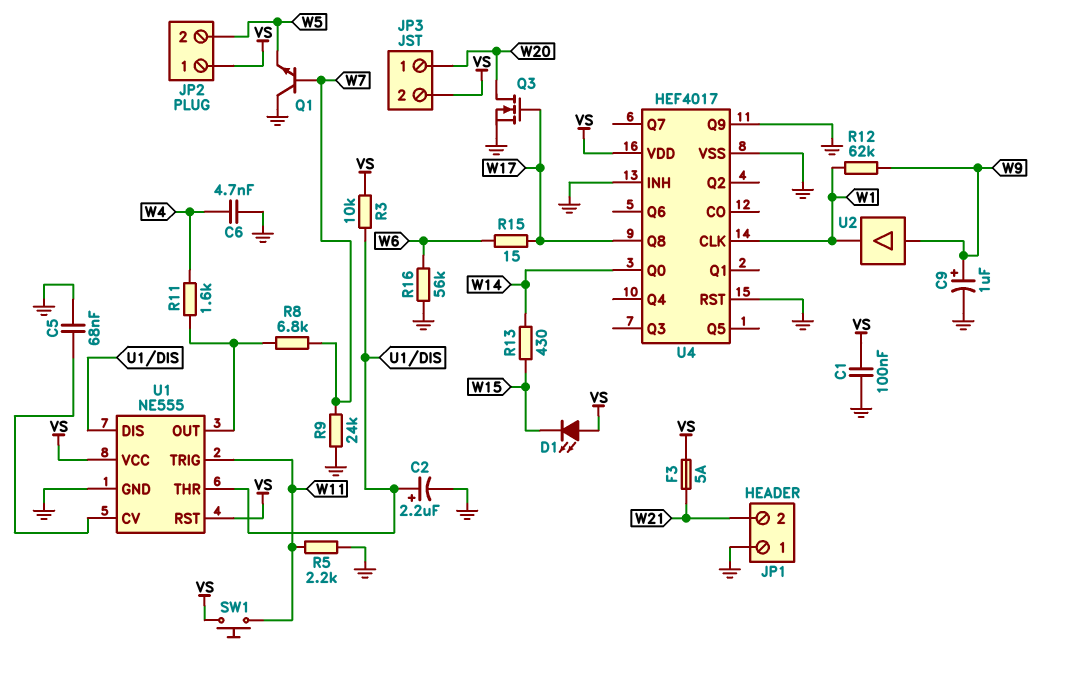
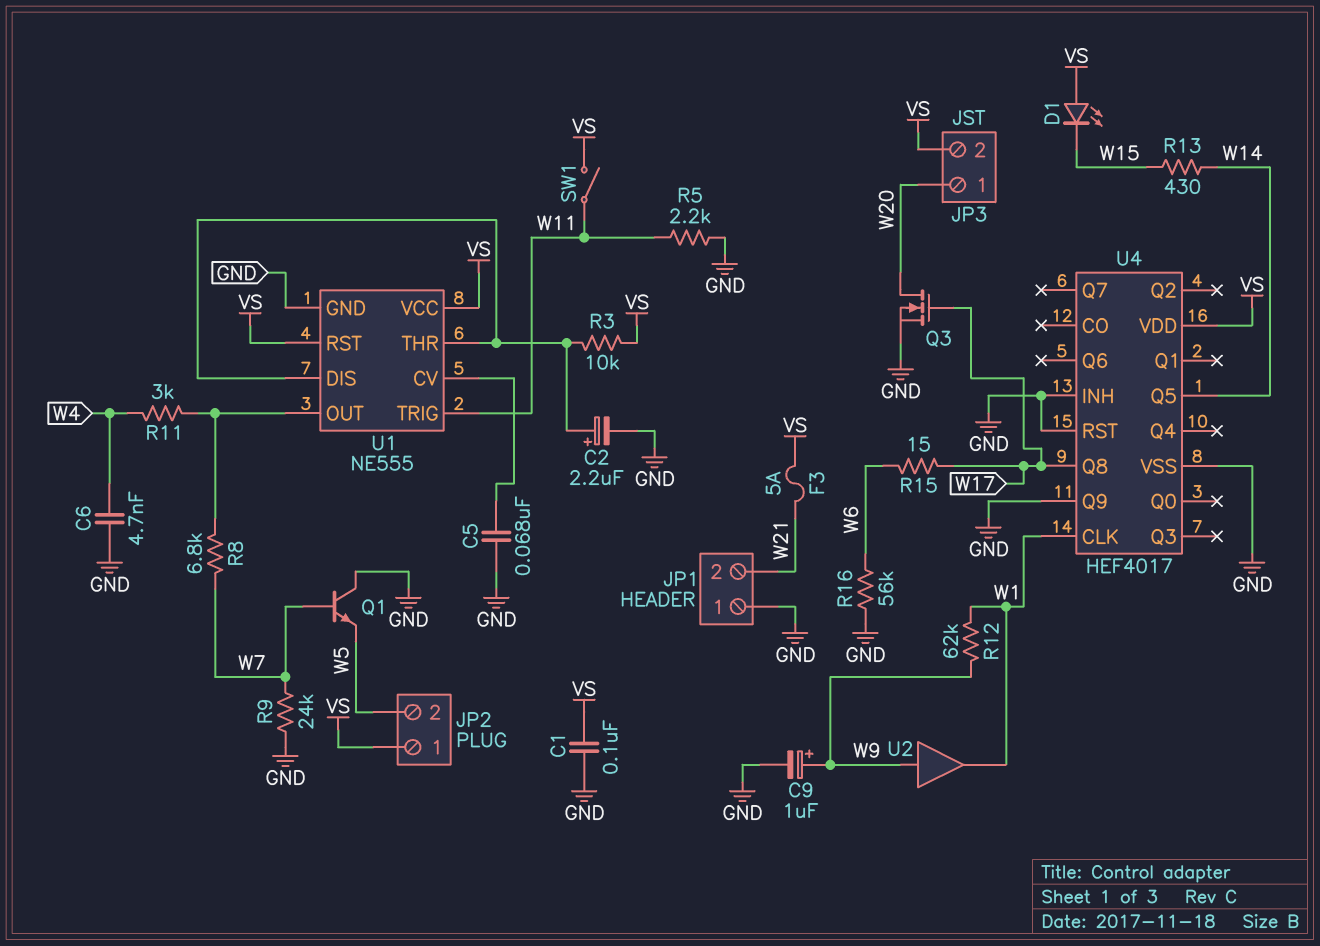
R11: 1.6k (U1/OUT, W4) -> 3k (U1/OUT, W4)
SW1: button (VS, W11) -> switch (VS, W11)
U4 pin Q0: W14 -> none
U4 pin Q5: none -> W14

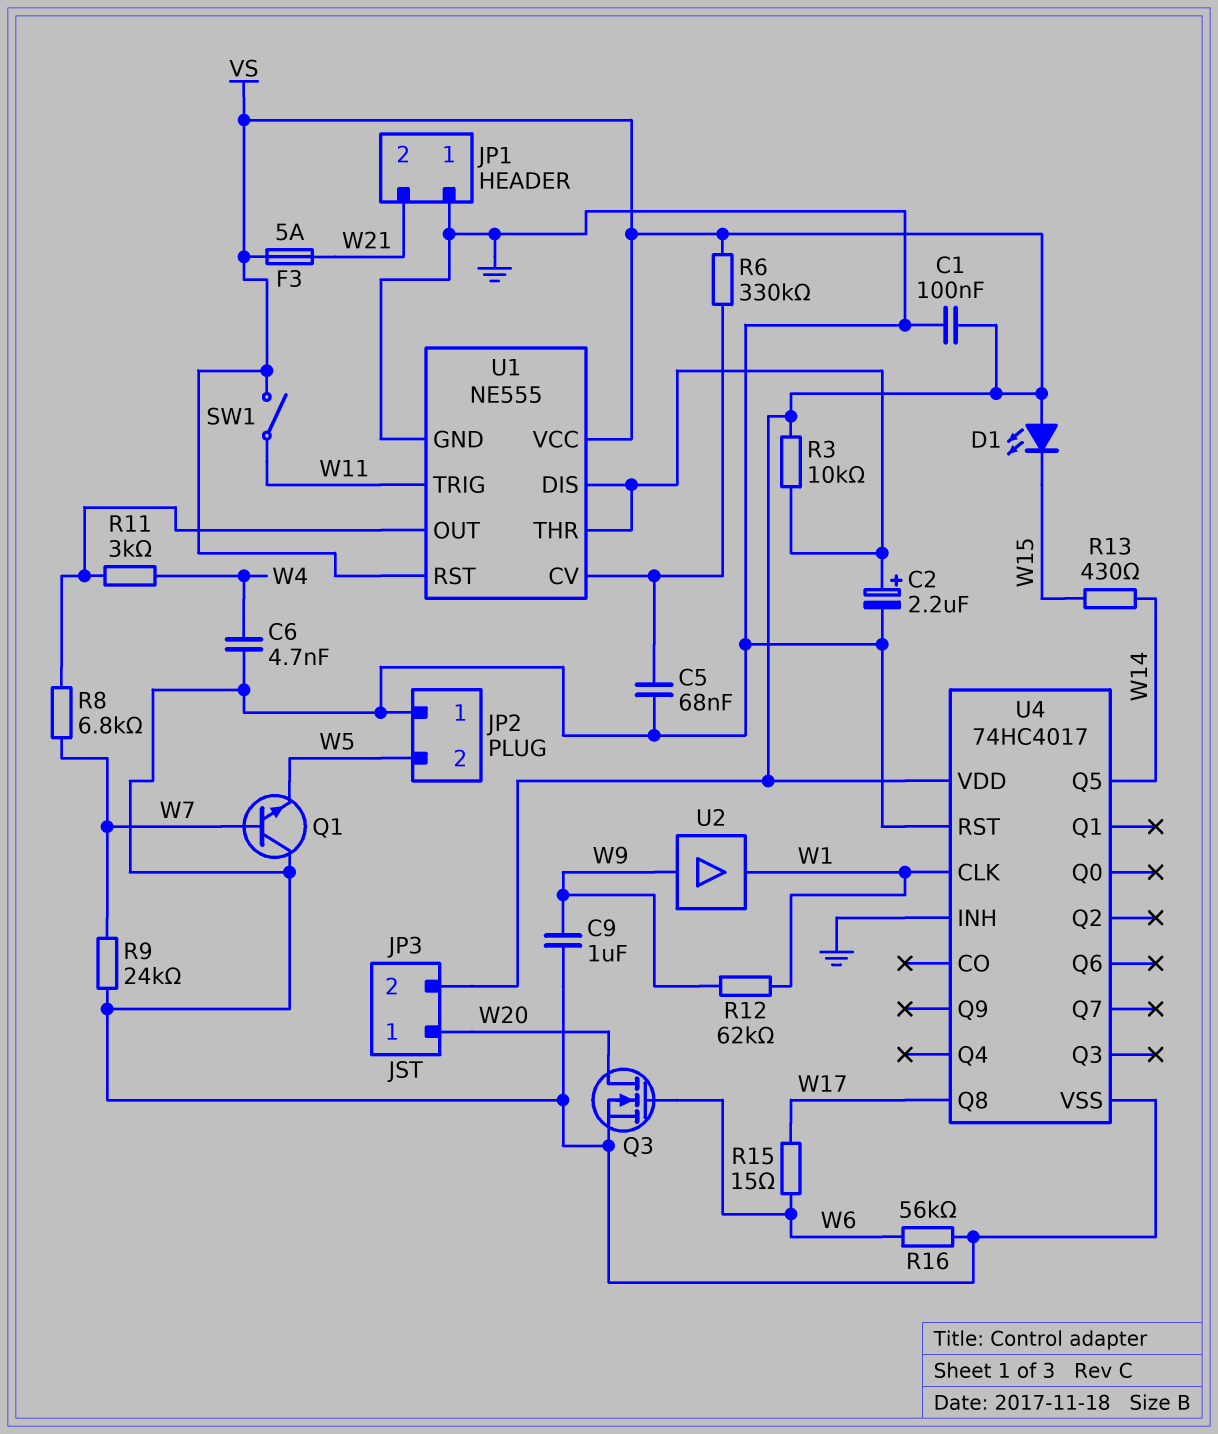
C9: 1uF (plus W9, minus GND) -> 1uF (GND, W9)
JP2 pin 1: VS -> GND
Q3: NMOS (G W17, D W20, S GND) -> NMOS (G W6, D W20, S GND)
R5: 2.2k (GND, W11) -> none
R6: none -> 330k (U1/CV, VS)
U4: HEF4017 -> 74HC4017
U4 pin Q9: GND -> none

